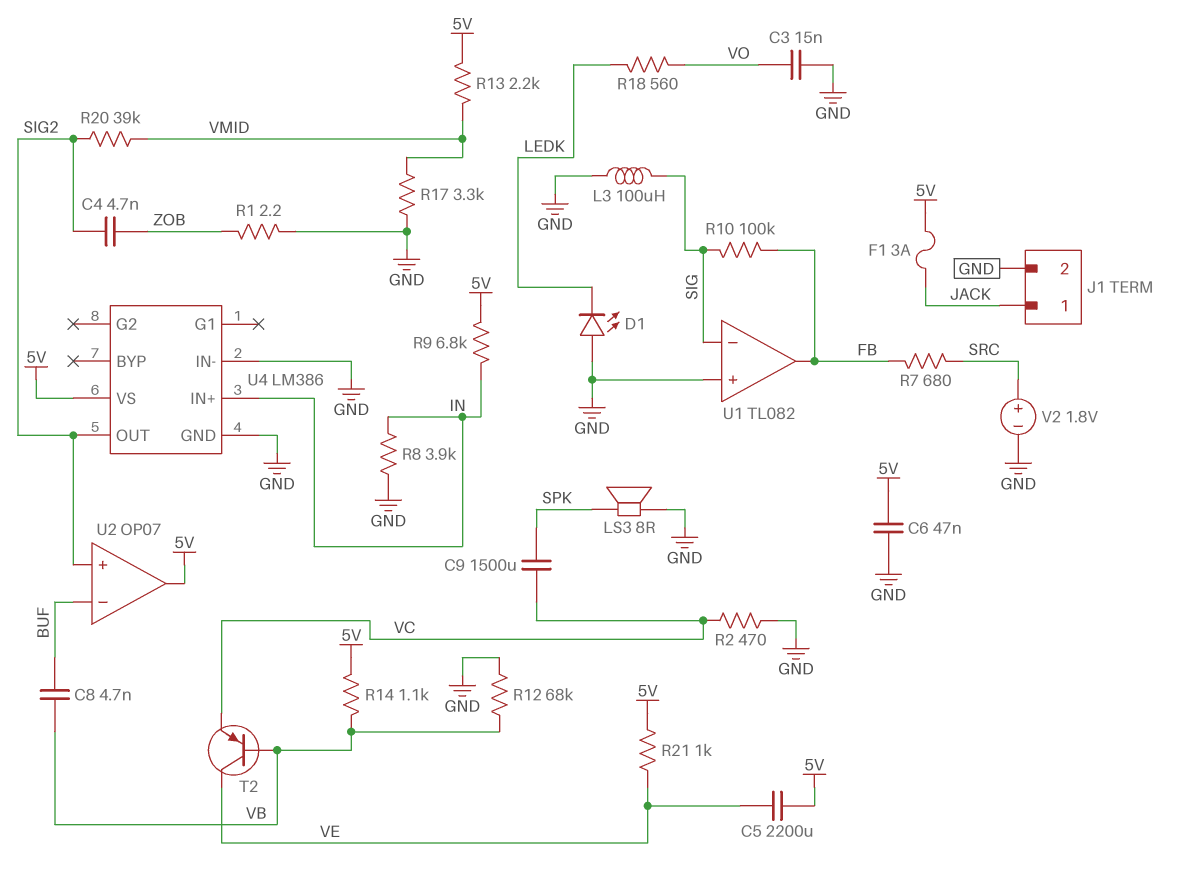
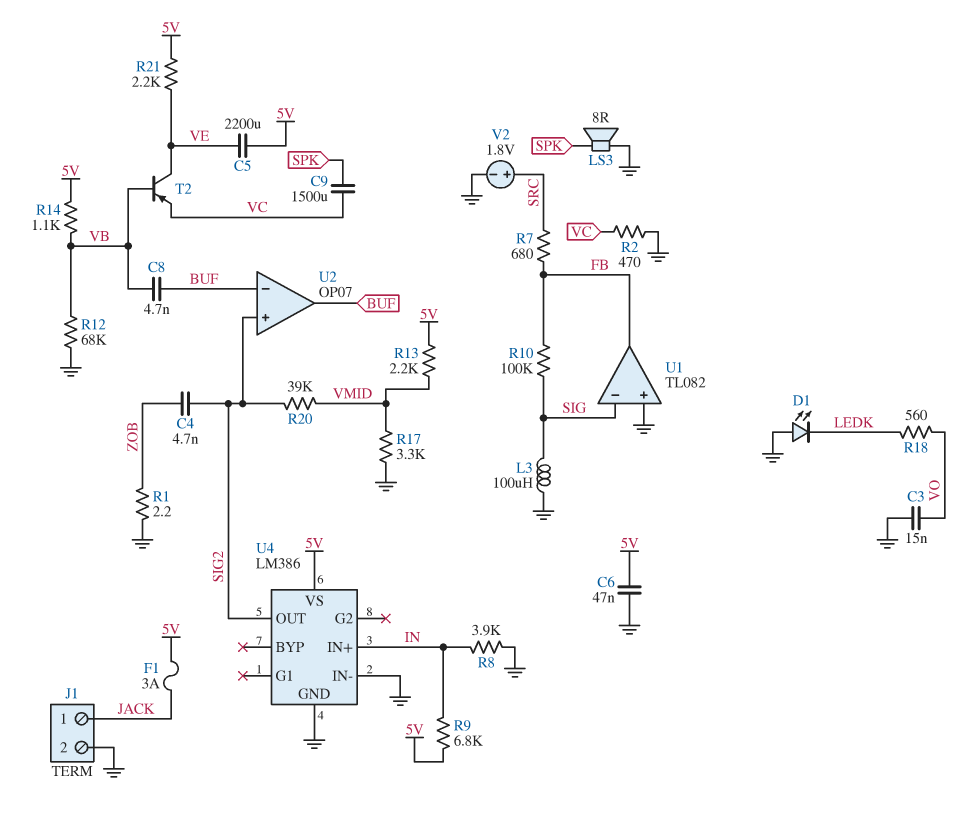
R21: 1k (5V, VE) -> 2.2k (5V, VE)
U2 pin out: 5V -> BUF

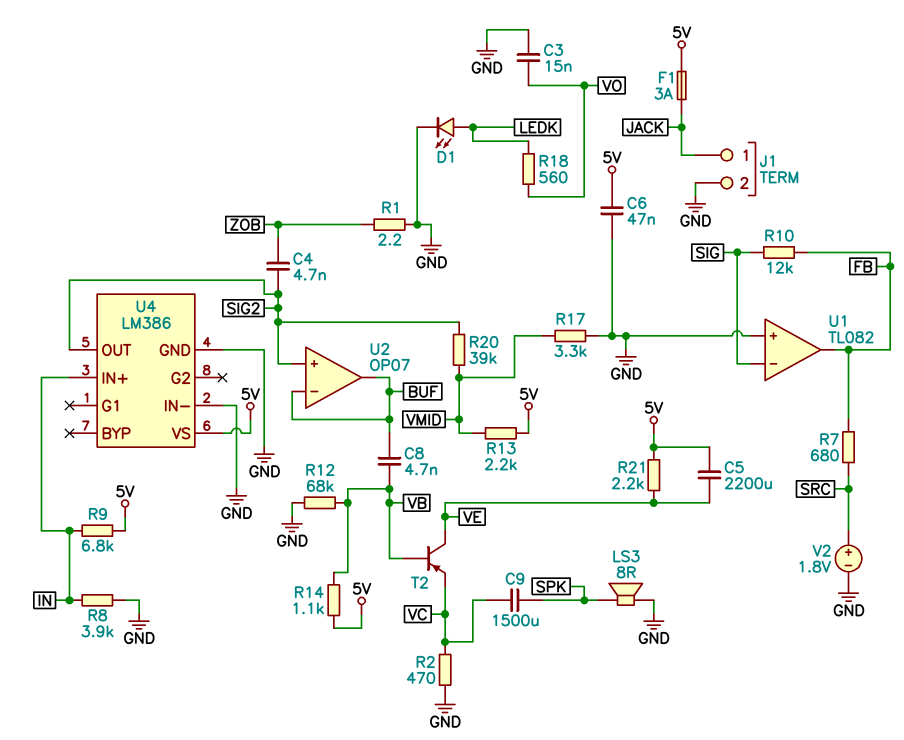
D1: LED (A GND, K LEDK) -> LED (A LEDK, K GND)
L3: 100uH (GND, SIG) -> none
R10: 100k (FB, SIG) -> 12k (FB, SIG)

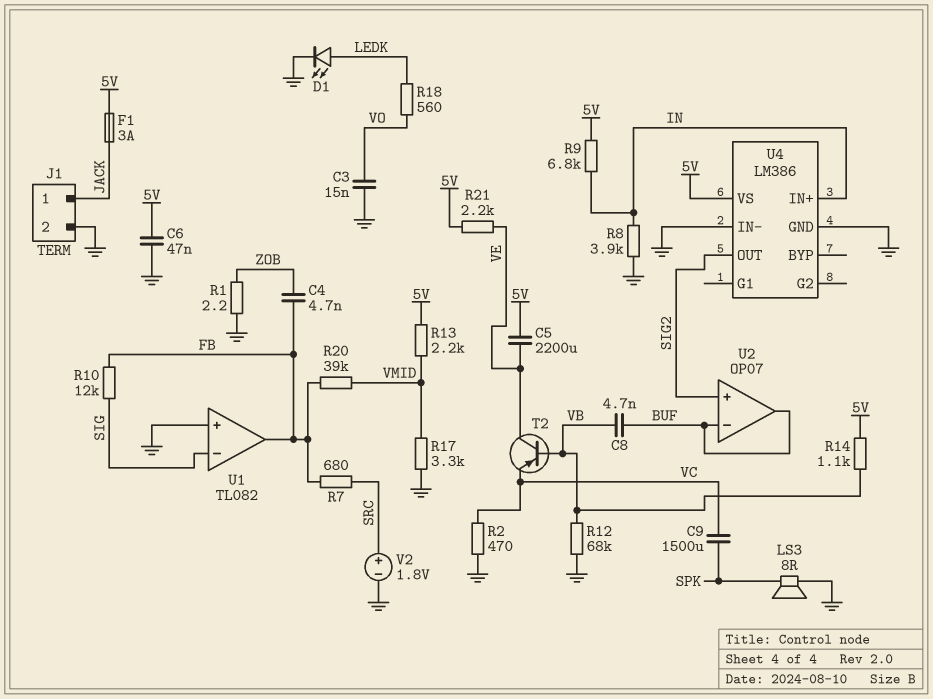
C4: 4.7nF (SIG2, ZOB) -> 4.7nF (FB, ZOB)
R20: 39k (SIG2, VMID) -> 39k (FB, VMID)

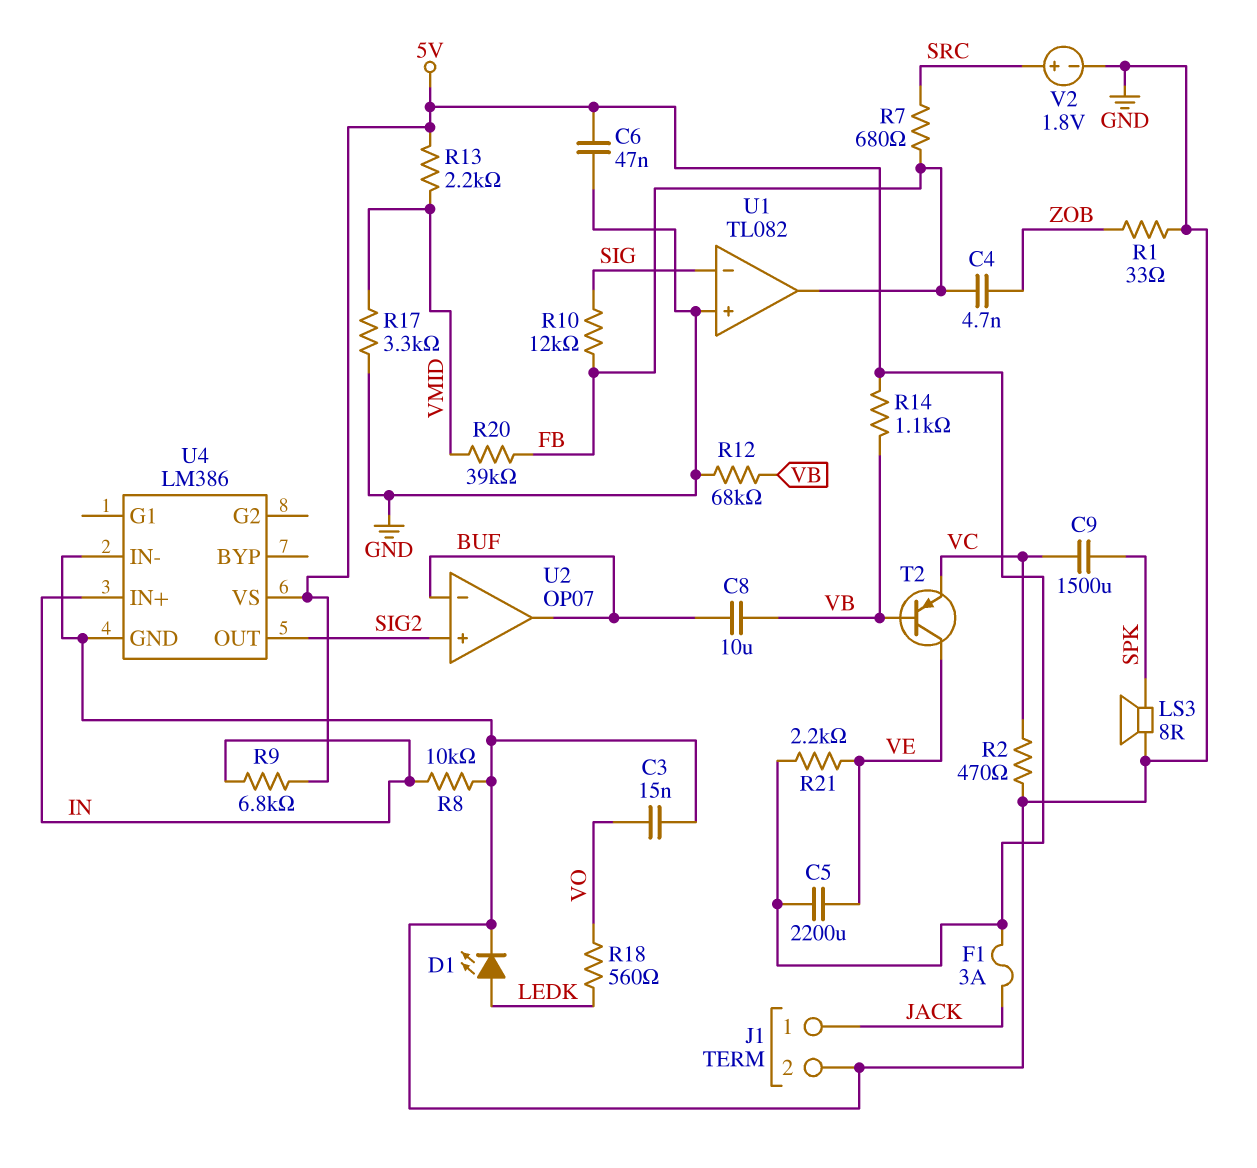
C8: 4.7nF (BUF, VB) -> 10uF (BUF, VB)
R1: 2.2 (GND, ZOB) -> 33 (GND, ZOB)
R8: 3.9k (GND, IN) -> 10k (GND, IN)

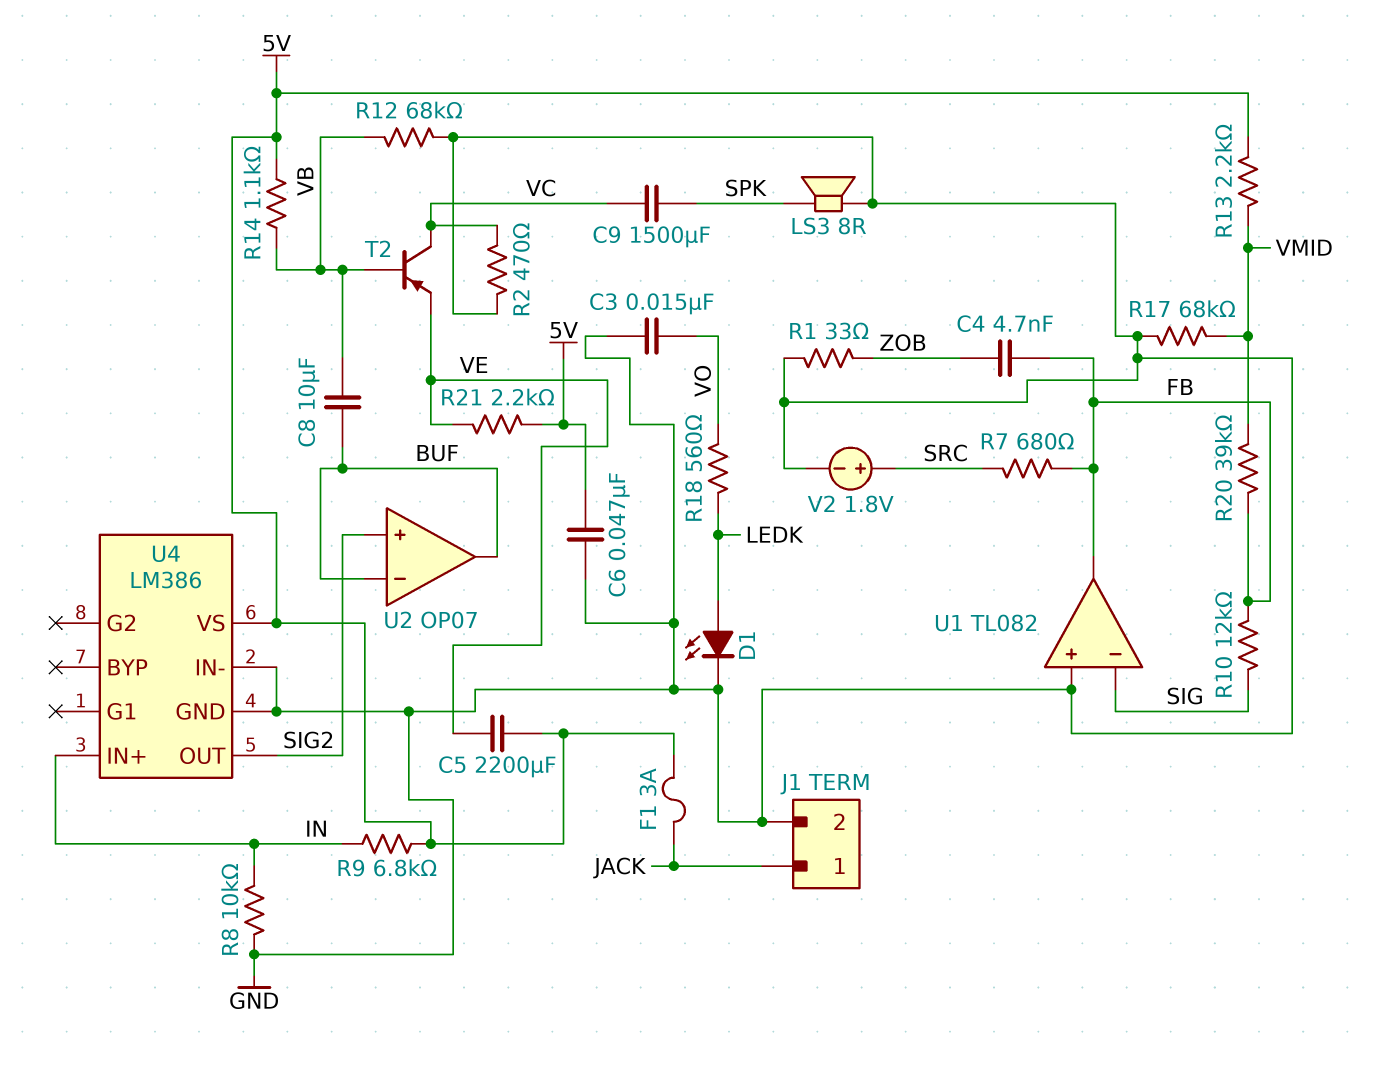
R17: 3.3k (GND, VMID) -> 68k (GND, VMID)
T2: PNP (B VB, C VE, E VC) -> PNP (B VB, C VC, E VE)

